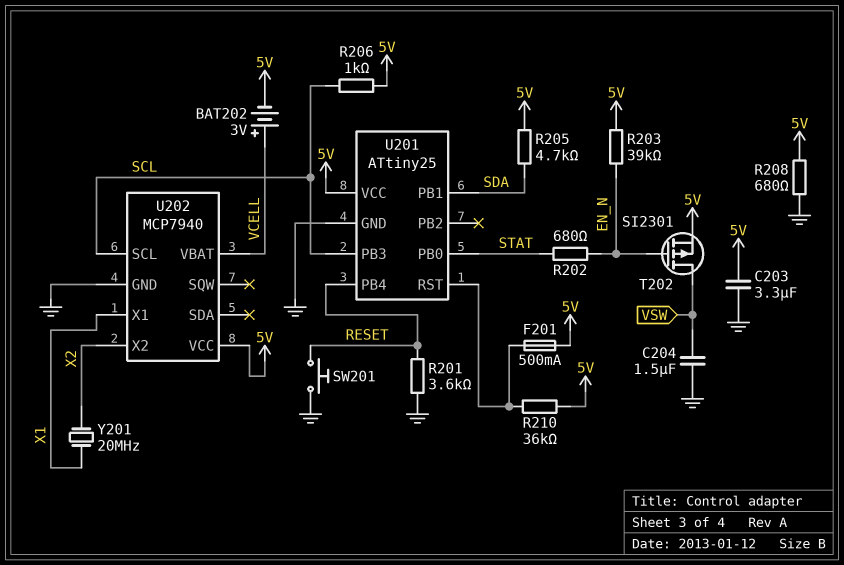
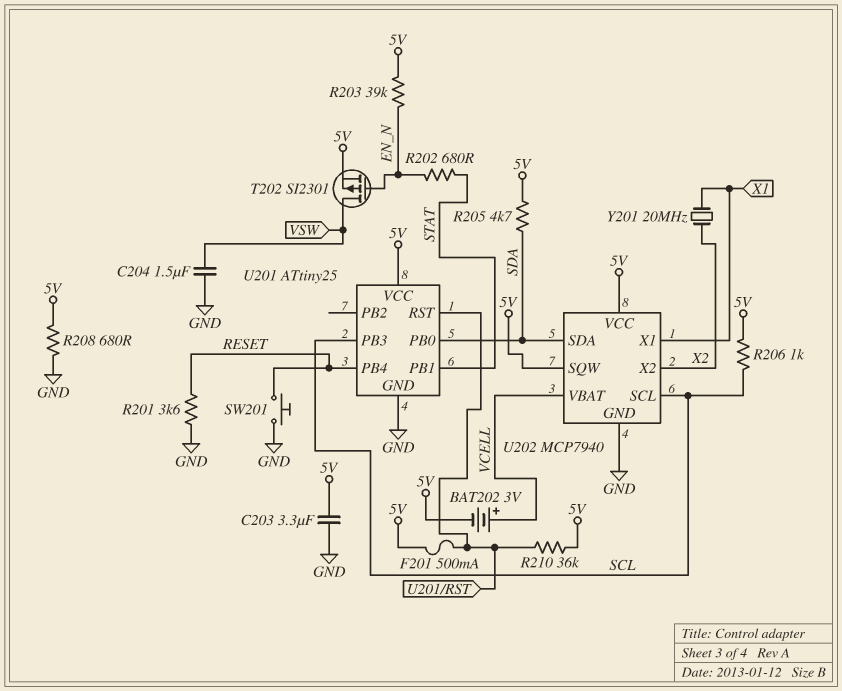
U201 pin PB0: STAT -> SDA
U201 pin PB1: SDA -> STAT
U202 pin SDA: none -> SDA
U202 pin SQW: none -> 5V

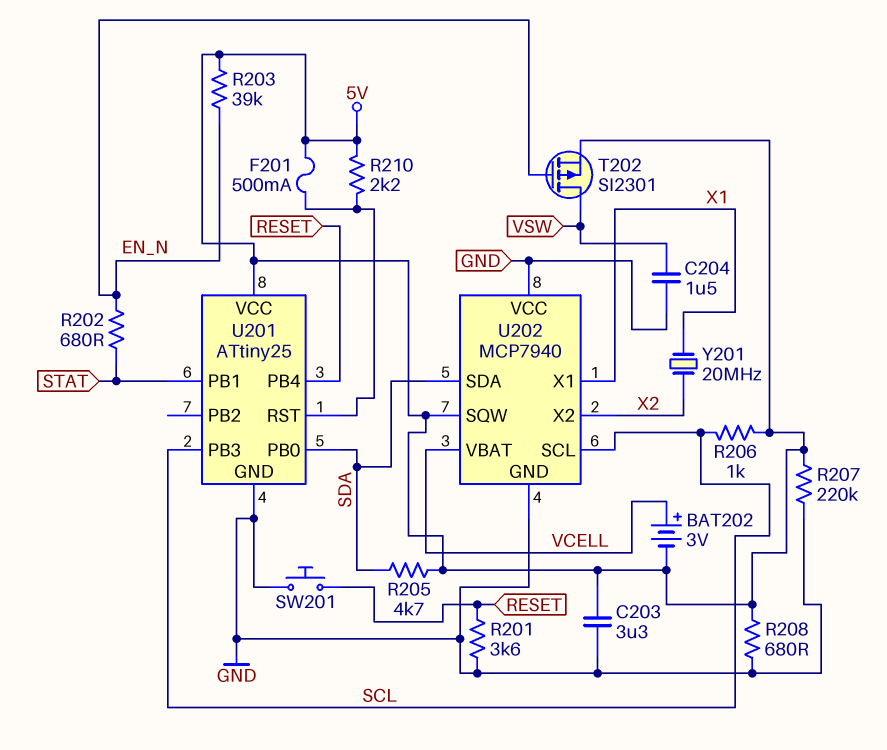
R207: none -> 220k (5V, GND)
R210: 36k (5V, U201/RST) -> 2.2k (5V, U201/RST)
U202 pin VCC: 5V -> GND

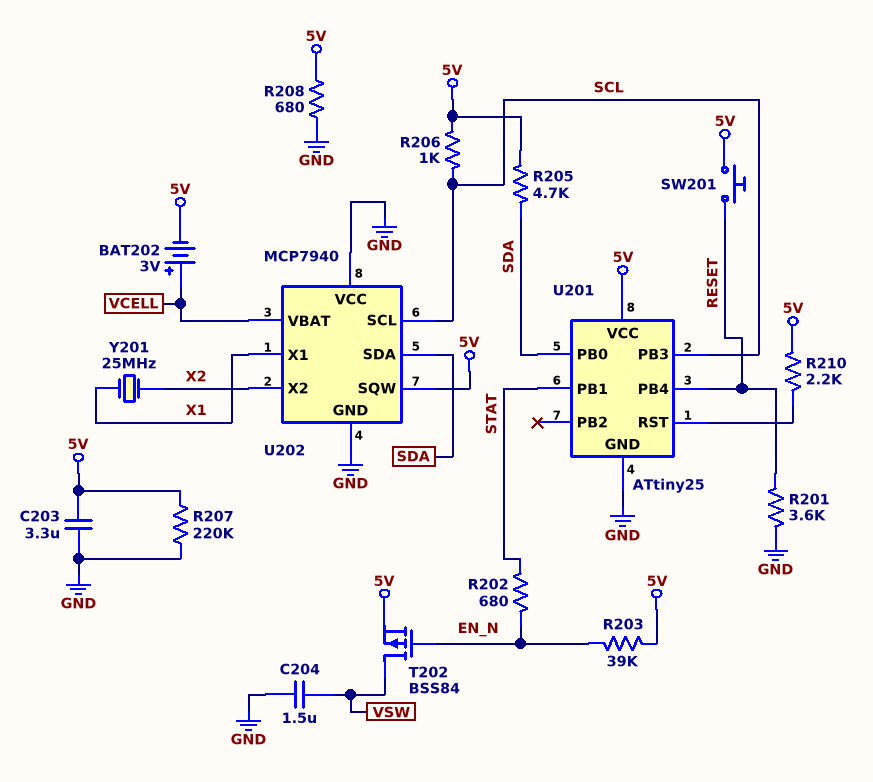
F201: 500mA (5V, U201/RST) -> none
SW201: button (GND, RESET) -> button (5V, RESET)
T202: PMOS SI2301 (G EN_N, D VSW, S 5V) -> PMOS BSS84 (G EN_N, D VSW, S 5V)
Y201: 20MHz (X1, X2) -> 25MHz (X1, X2)

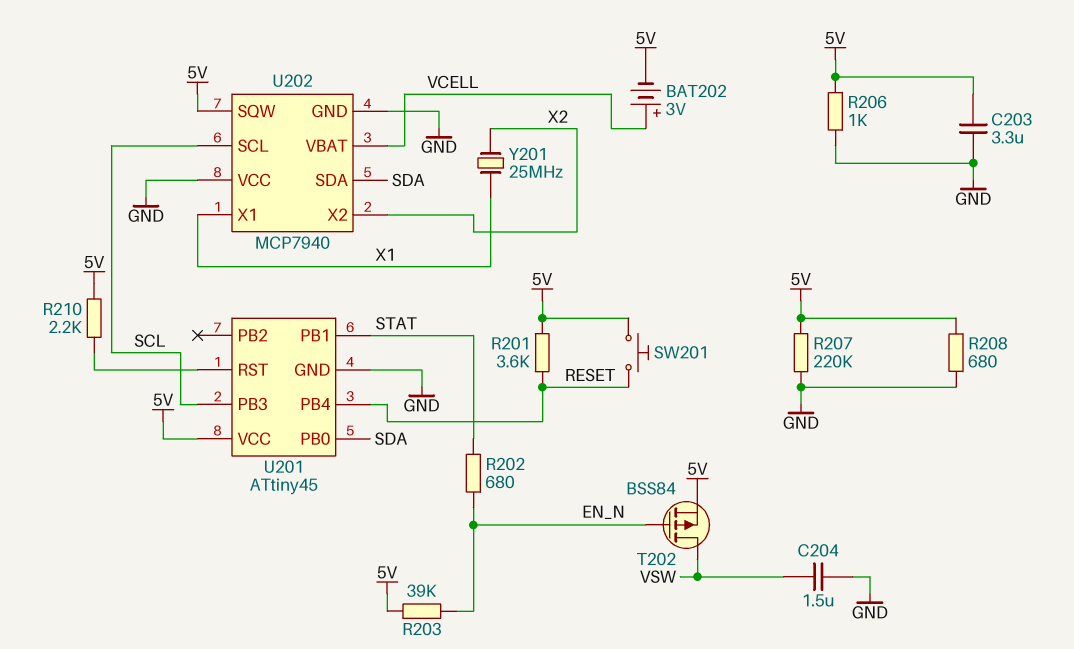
R201: 3.6k (GND, RESET) -> 3.6k (5V, RESET)
R205: 4.7k (5V, SDA) -> none
R206: 1k (5V, SCL) -> 1k (5V, GND)
U201: ATtiny25 -> ATtiny45

